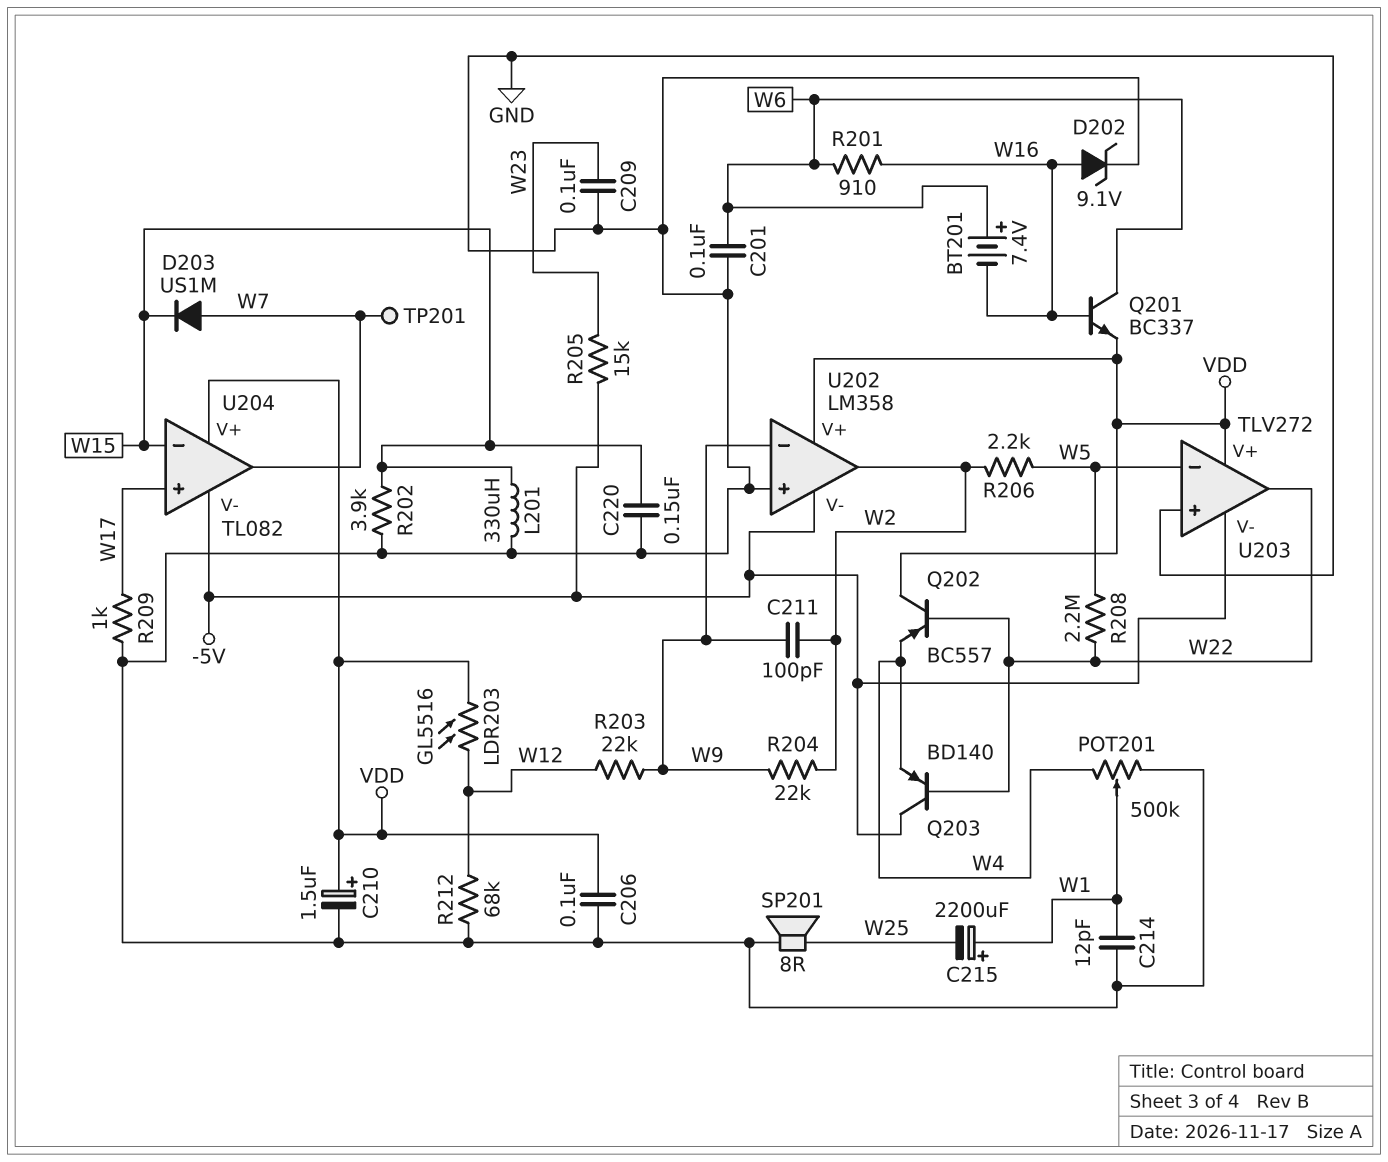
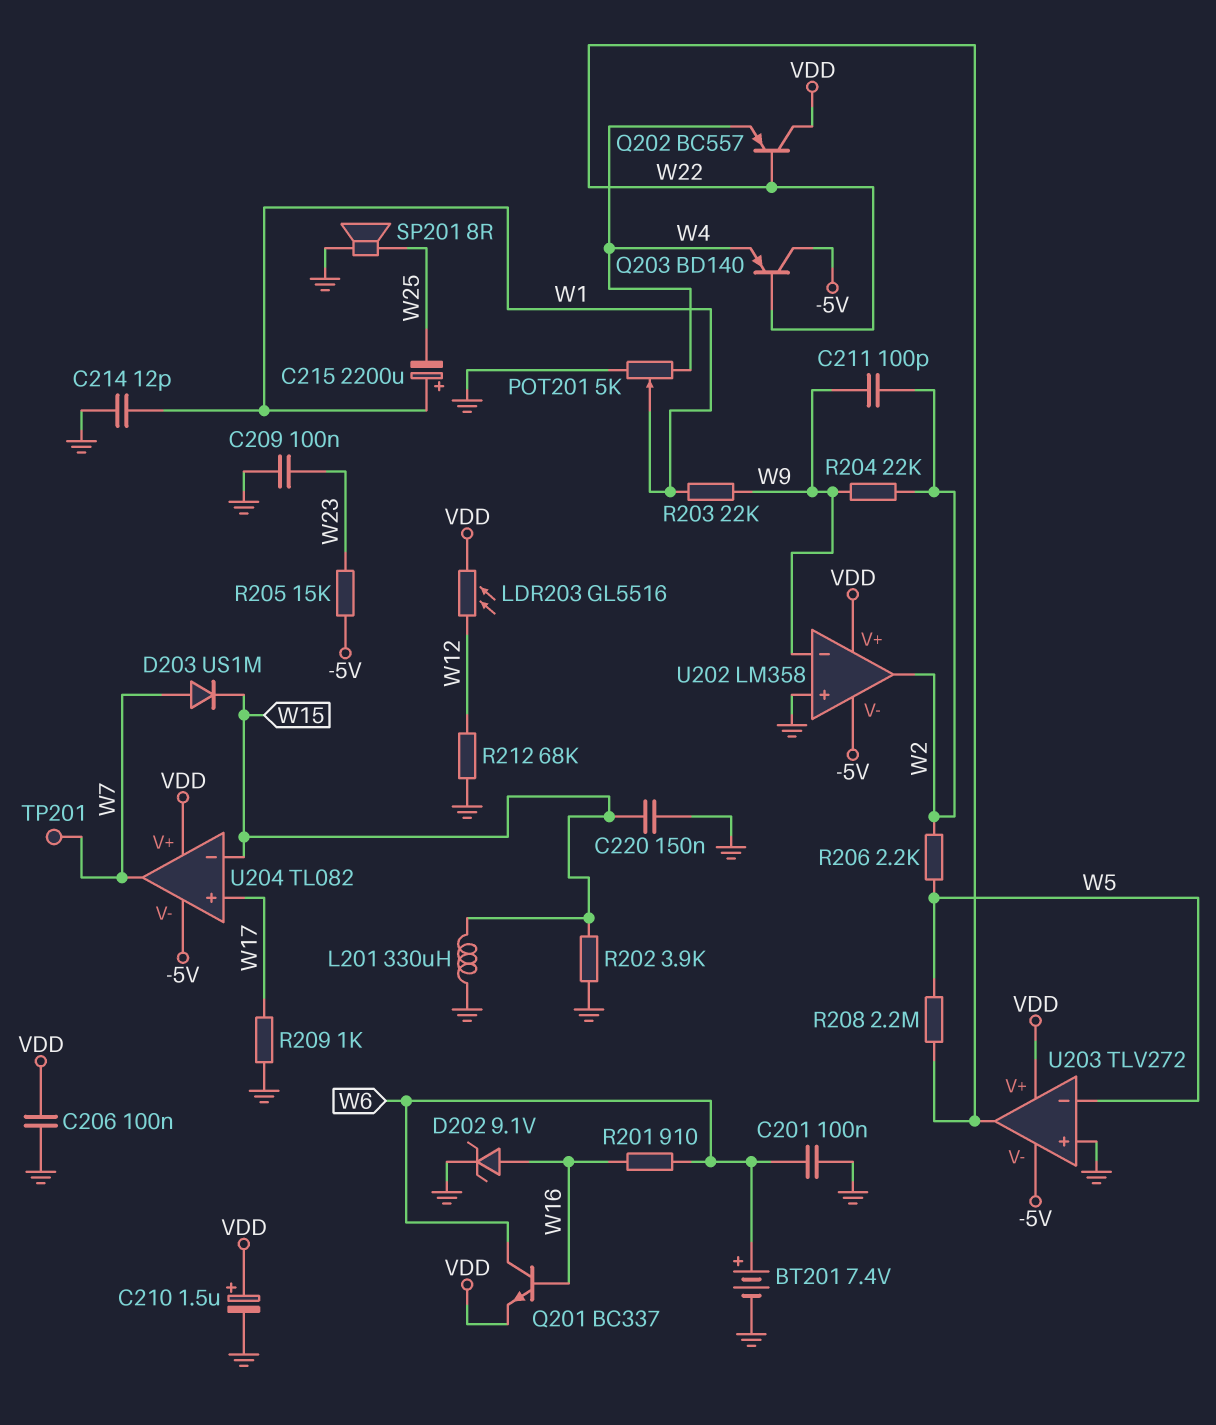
BT201: 7.4V (plus W6, minus W16) -> 7.4V (plus W6, minus GND)
POT201: 500k (GND, W4, wiper W1) -> 5k (GND, W4, wiper W1)
R203: 22k (W9, W12) -> 22k (W1, W9)

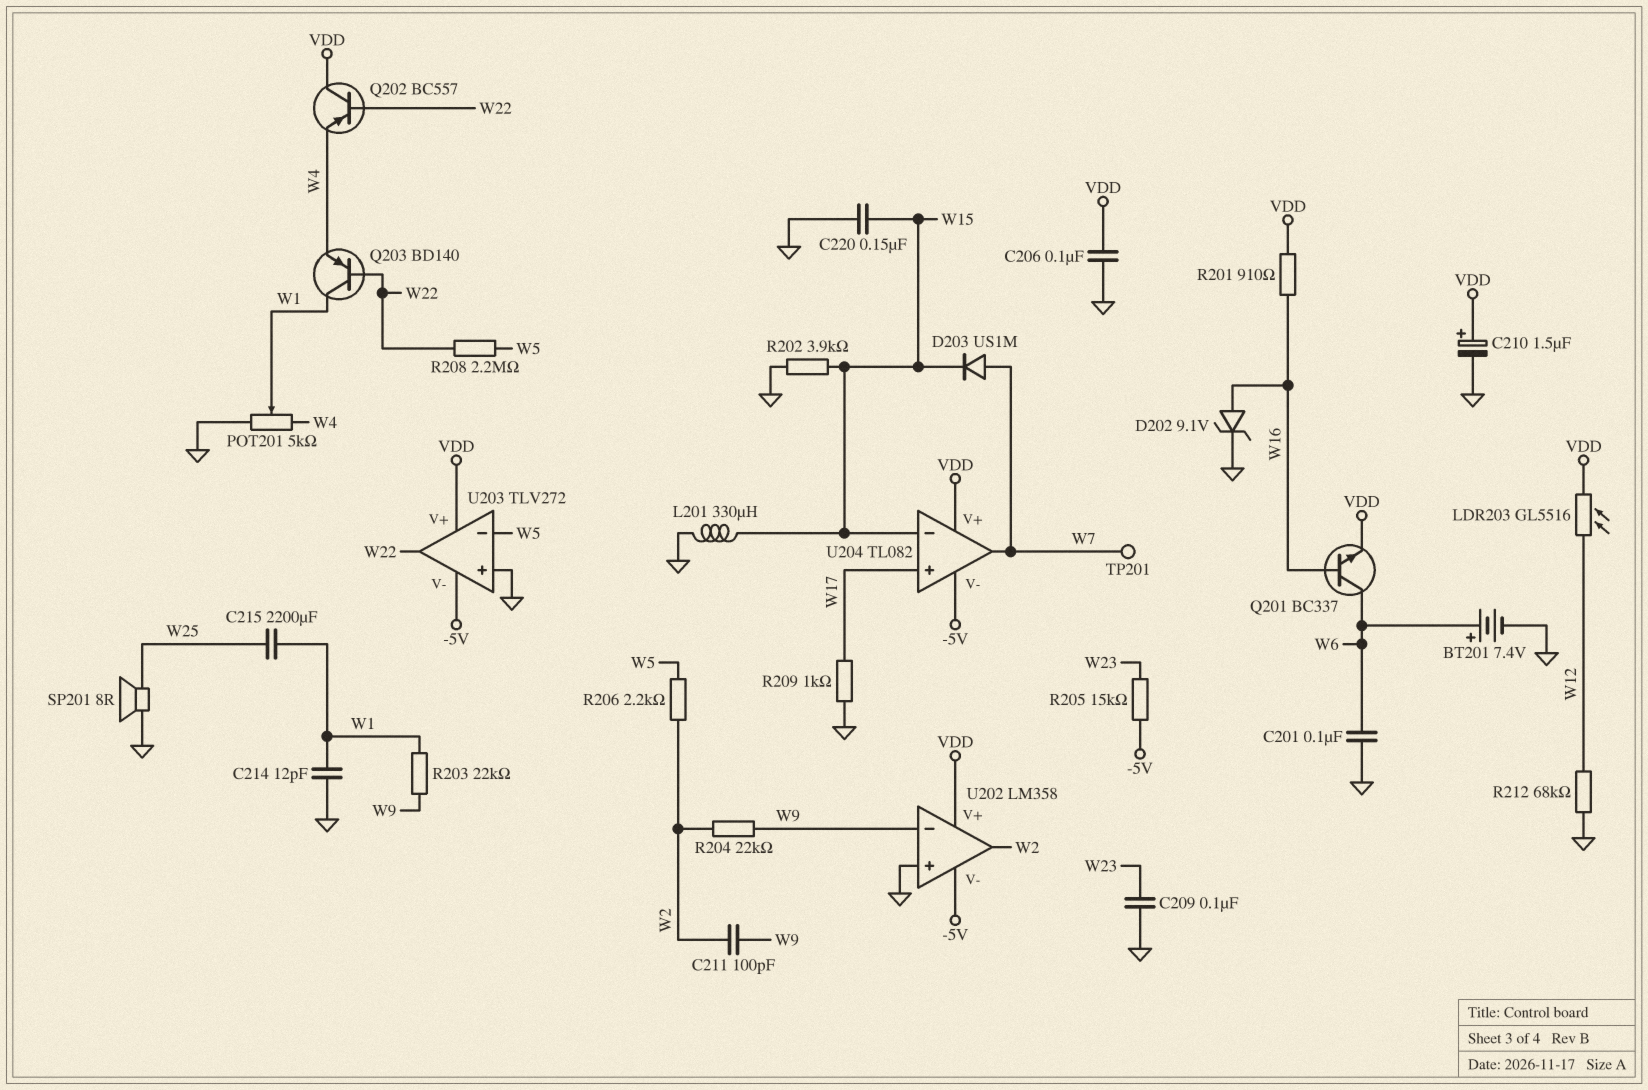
C215: 2200uF (plus W1, minus W25) -> 2200uF (W1, W25)
Q203: PNP BD140 (B W22, C -5V, E W4) -> PNP BD140 (B W22, C W1, E W4)
R201: 910 (W6, W16) -> 910 (VDD, W16)

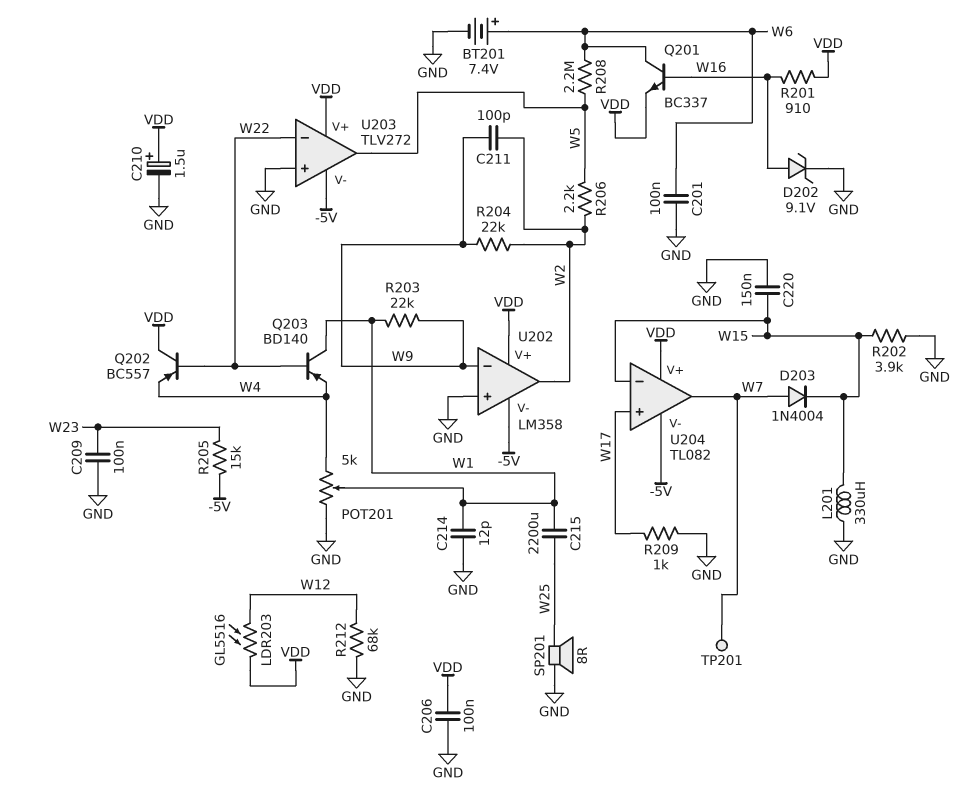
D203: diode US1M (A W7, K W15) -> diode 1N4004 (A W7, K W15)
R208: 2.2M (W5, W22) -> 2.2M (W5, W6)
U203 pin in-: W5 -> W22
U203 pin out: W22 -> W5

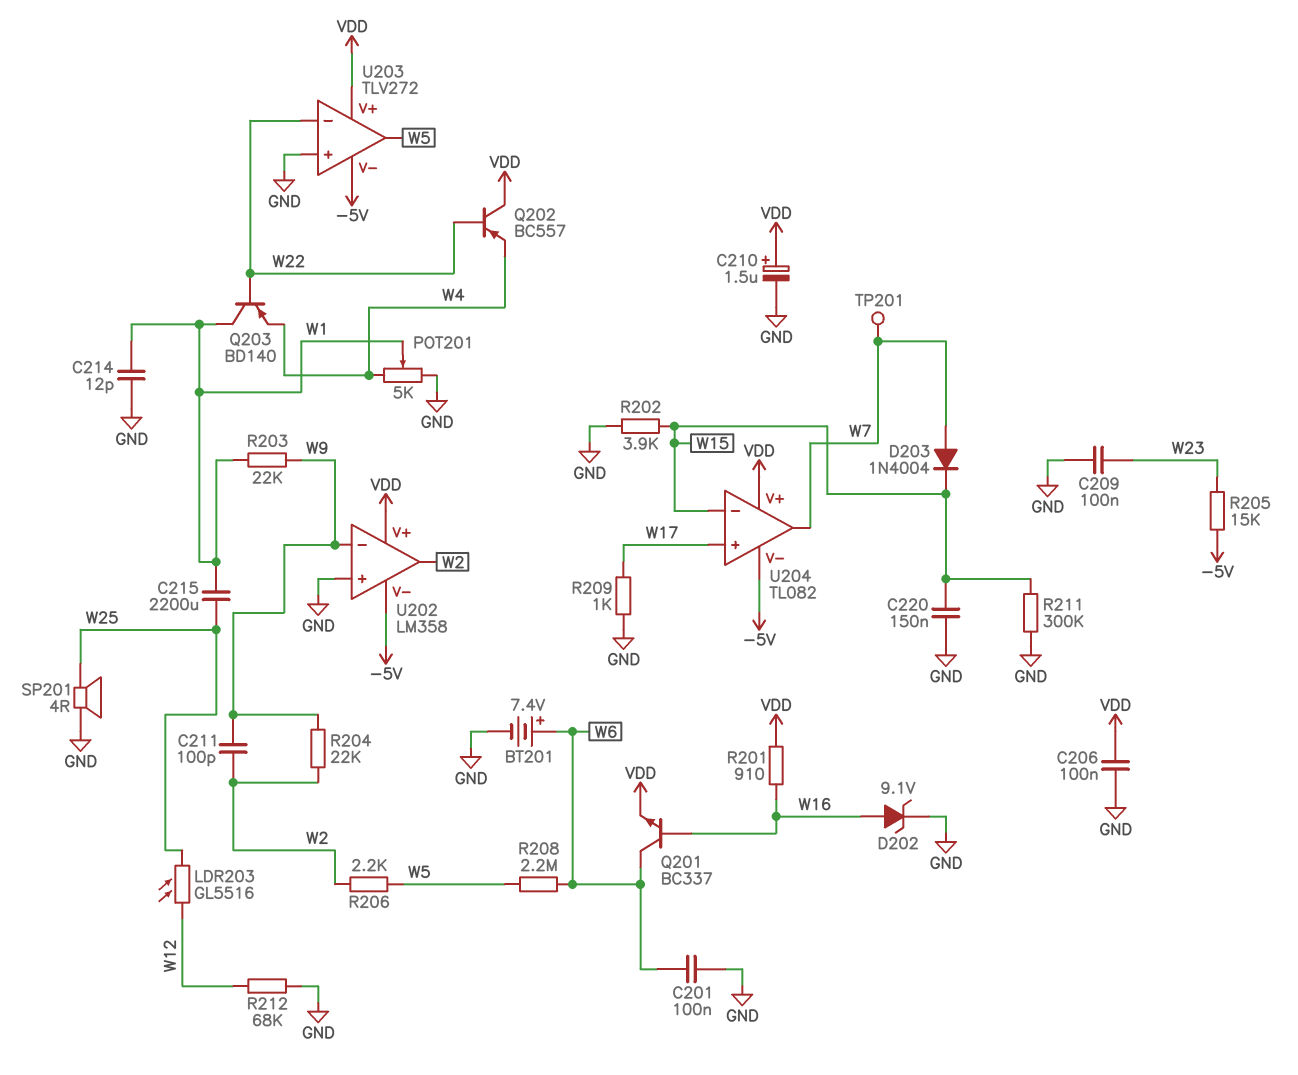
L201: 330uH (GND, W15) -> none
LDR203: GL5516 (VDD, W12) -> GL5516 (W12, W25)
R211: none -> 300k (GND, W15)
SP201: speaker 8R (GND, W25) -> speaker 4R (GND, W25)

